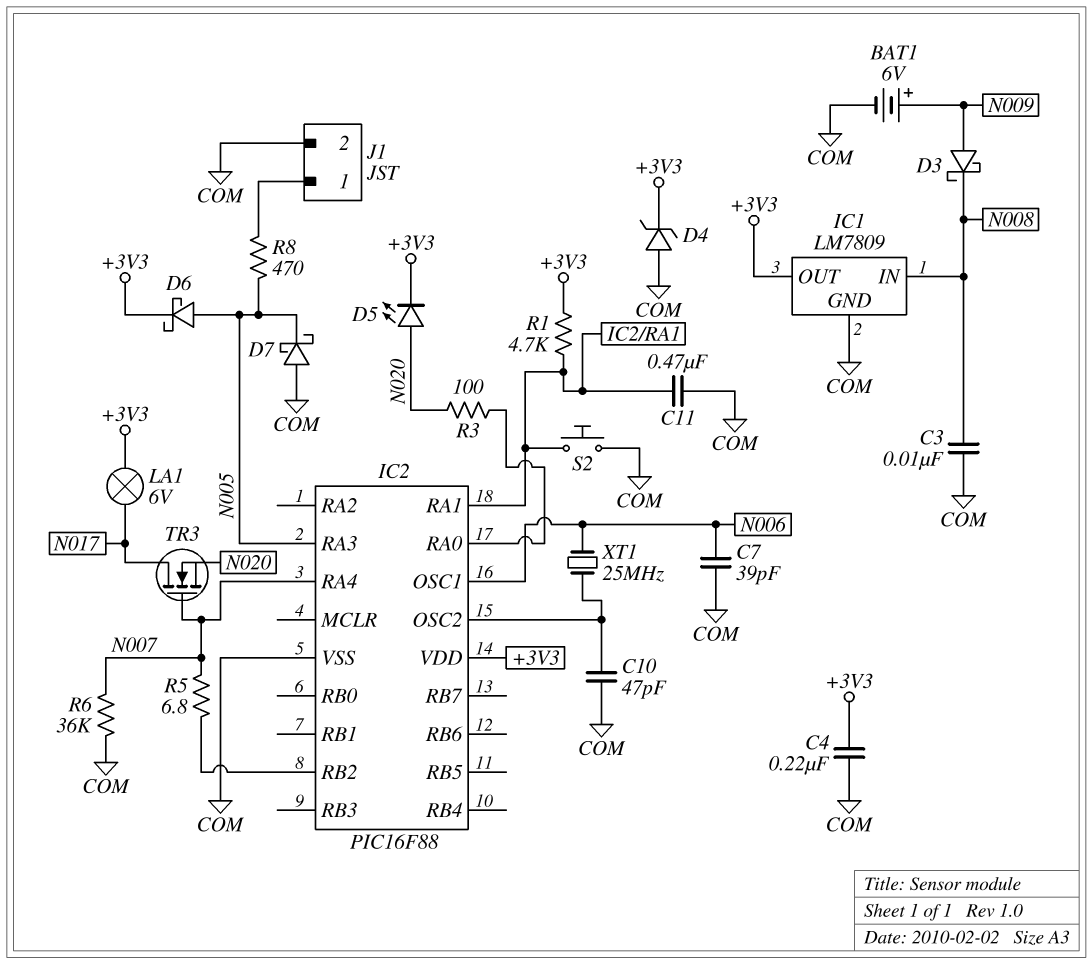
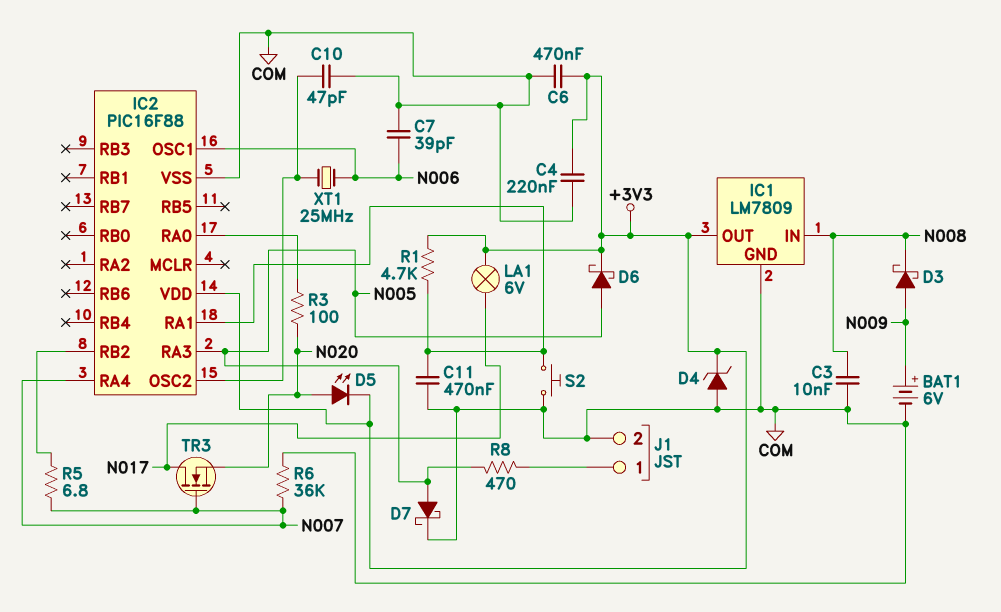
C6: none -> 470nF (+3V3, COM)
D7: schottky (A COM, K N005) -> schottky (A N005, K COM)

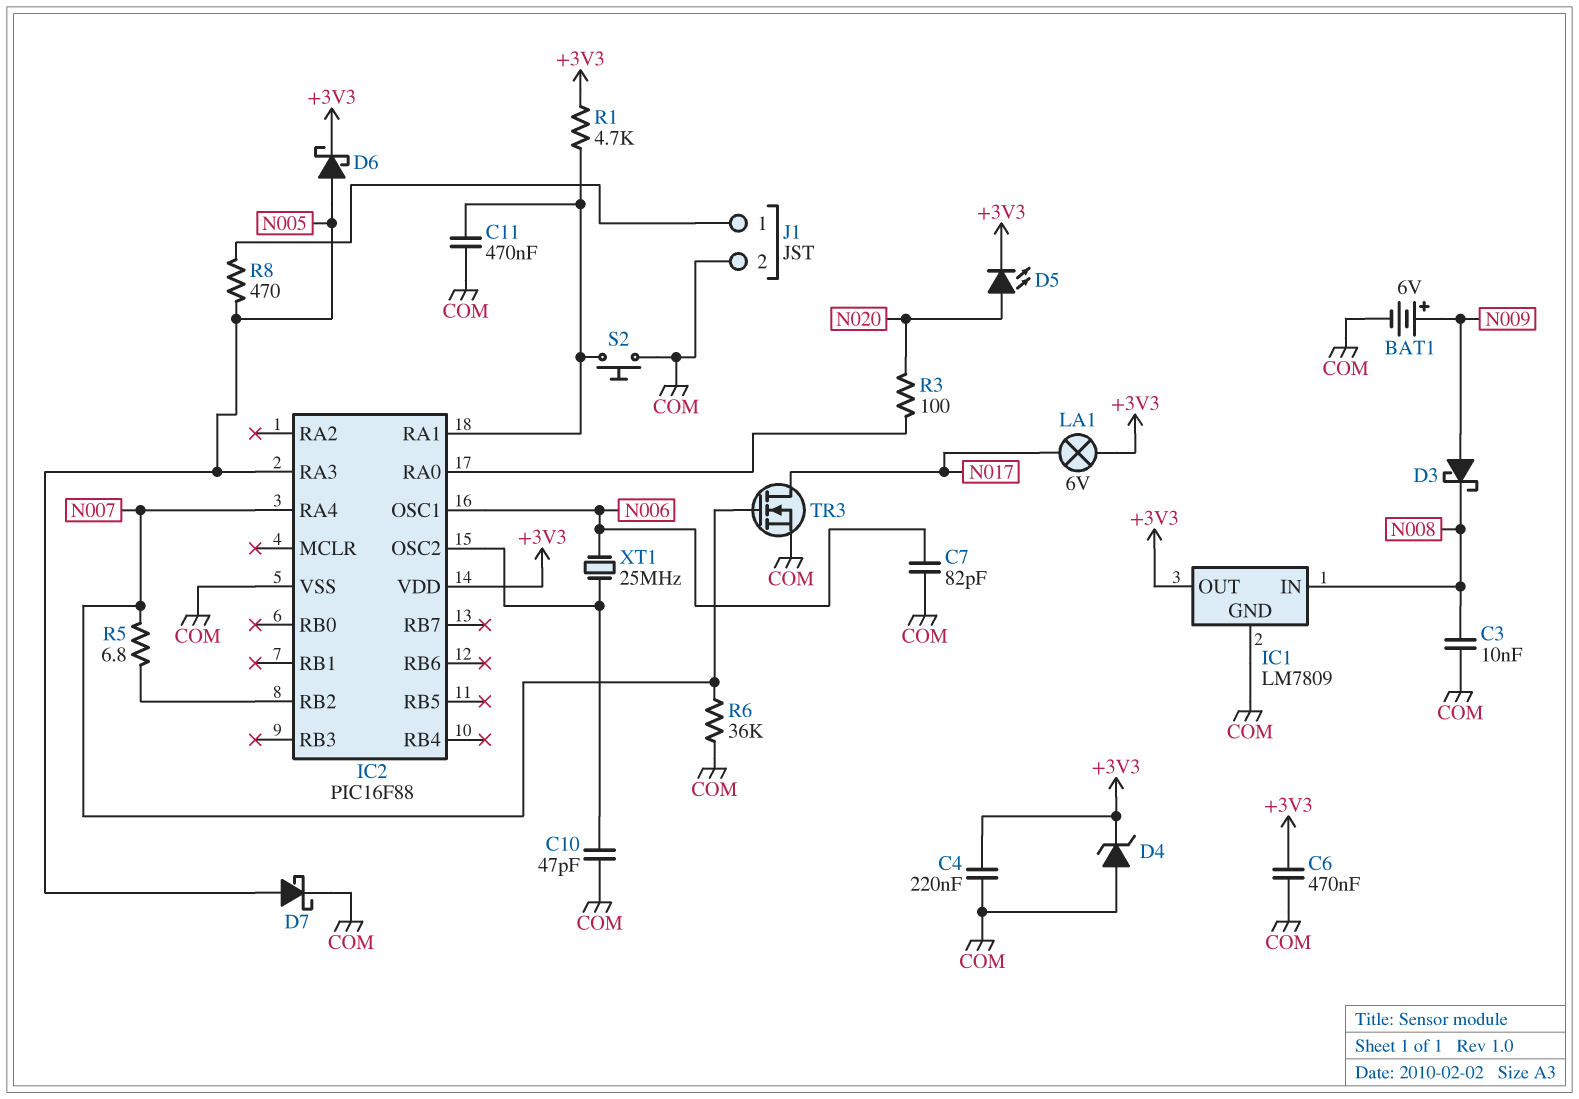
C7: 39pF (COM, N006) -> 82pF (COM, N006)
TR3: NMOS (G N007, D N017, S N020) -> NMOS (G N007, D N017, S COM)

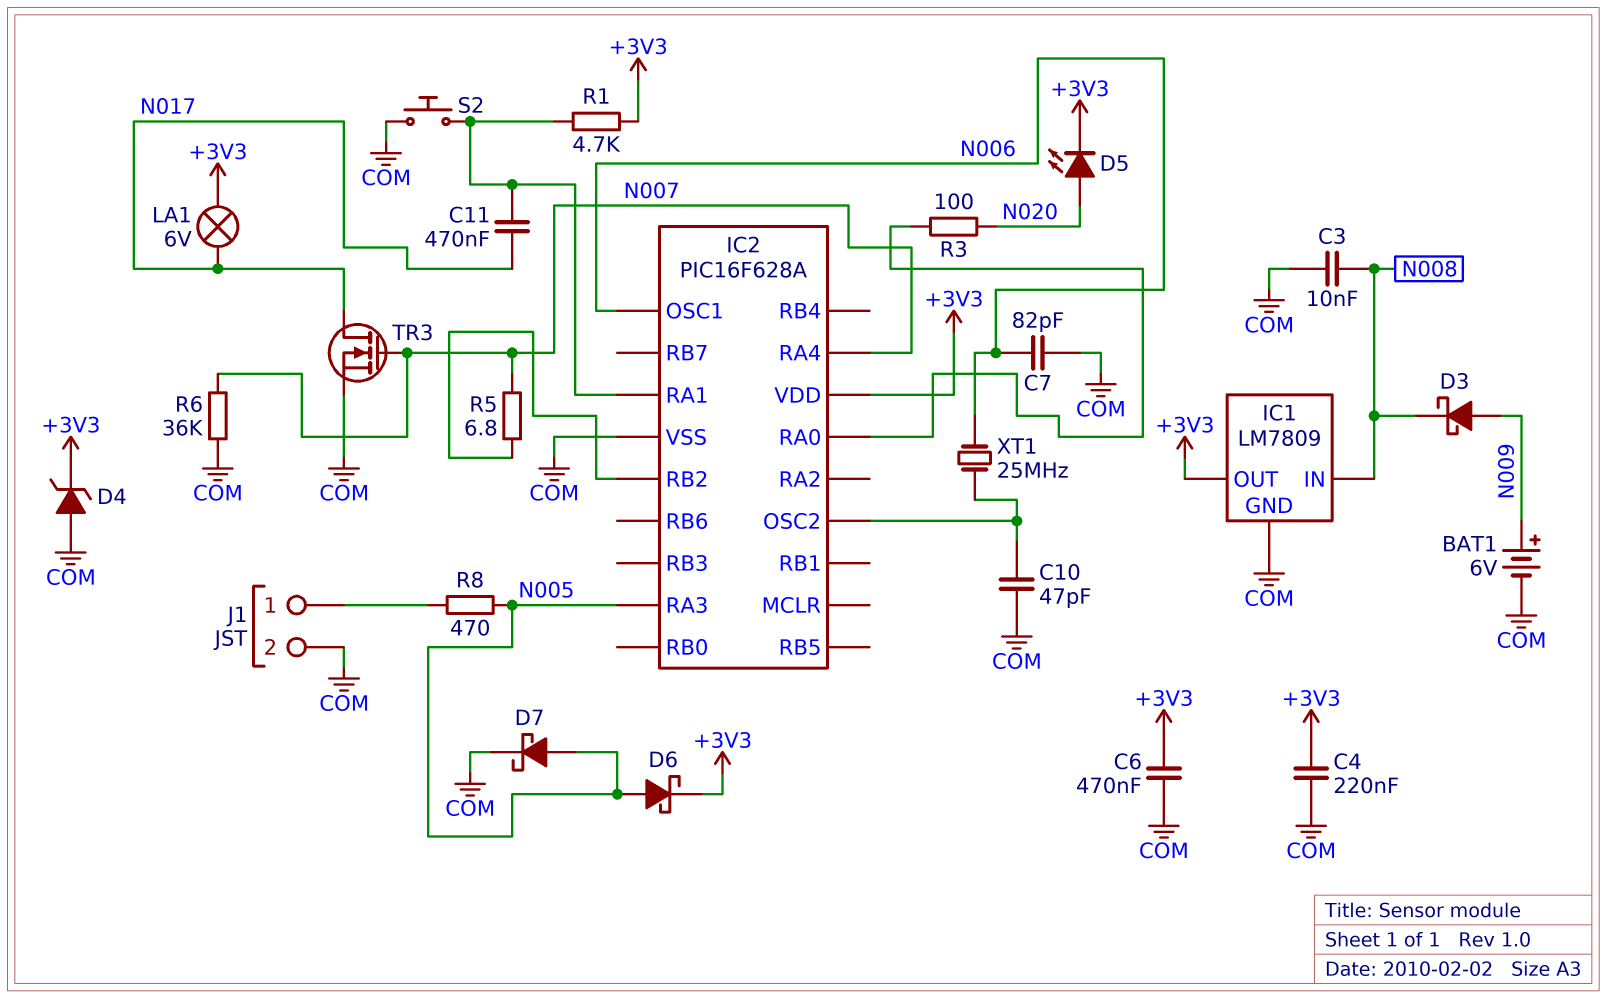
C11: 470nF (COM, IC2/RA1) -> 470nF (IC2/RA1, N017)
IC2: PIC16F88 -> PIC16F628A

